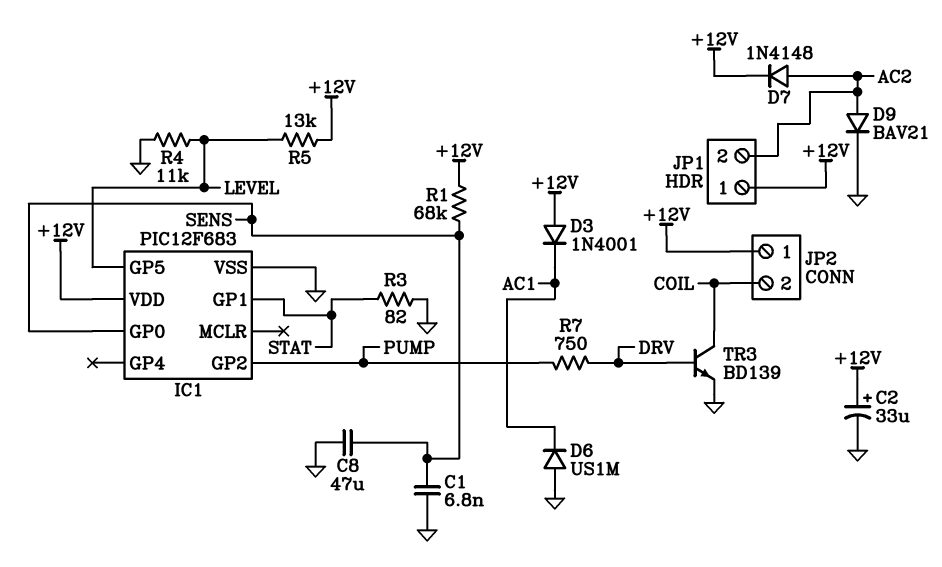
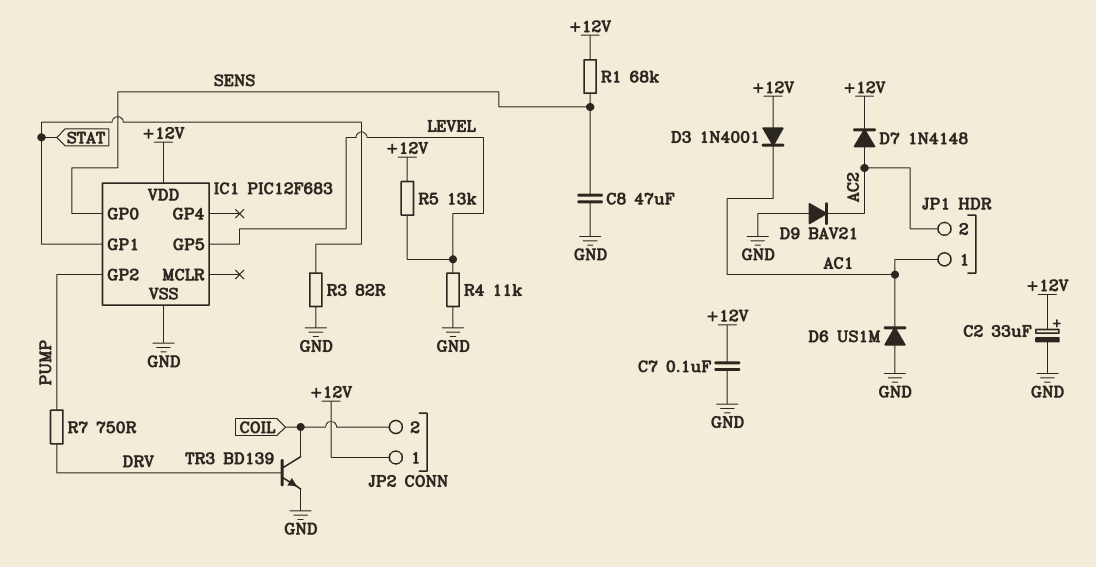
C1: 6.8nF (GND, SENS) -> none
C7: none -> 100nF (+12V, GND)
D9: diode BAV21 (A AC2, K GND) -> diode BAV21 (A GND, K AC2)
JP1 pin 1: +12V -> AC1

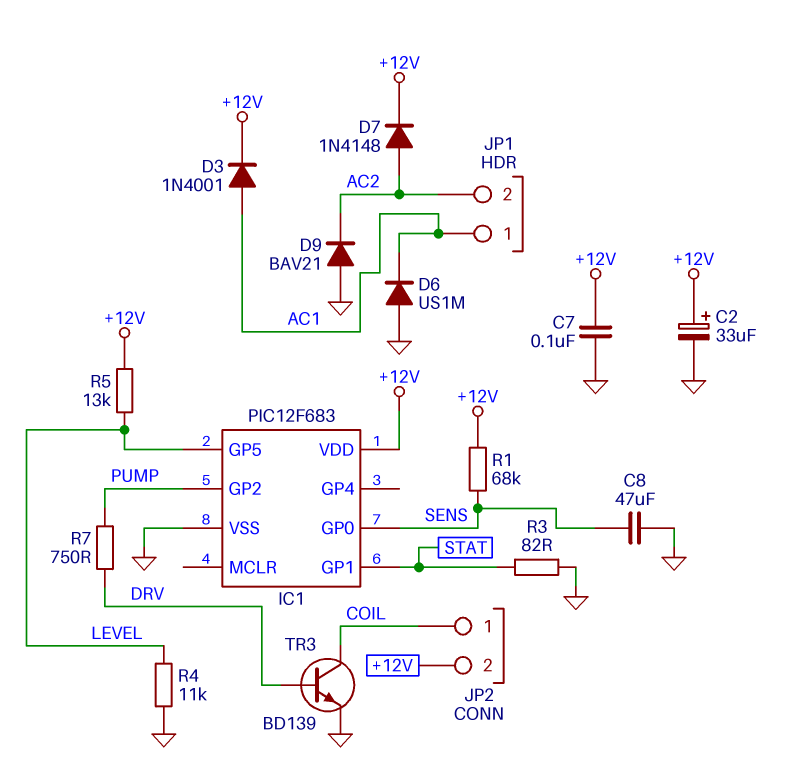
D3: diode 1N4001 (A +12V, K AC1) -> diode 1N4001 (A AC1, K +12V)
JP2 pin 1: +12V -> COIL
JP2 pin 2: COIL -> +12V

